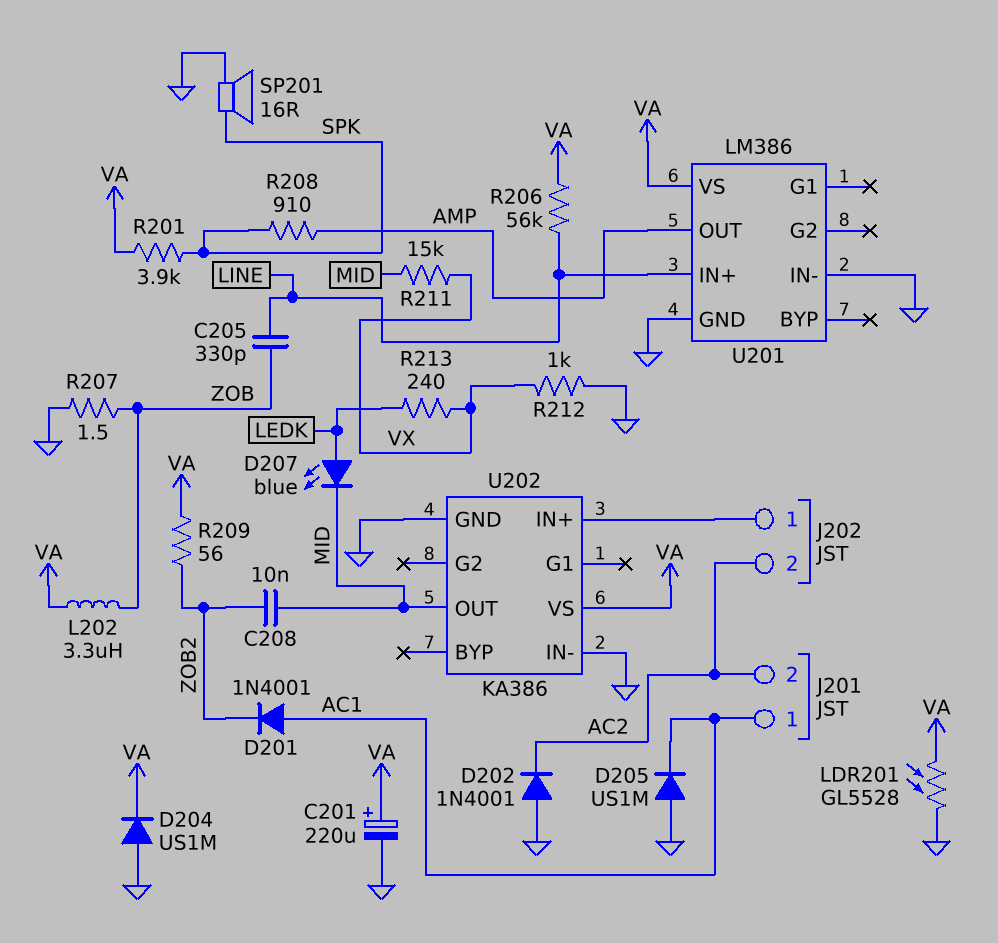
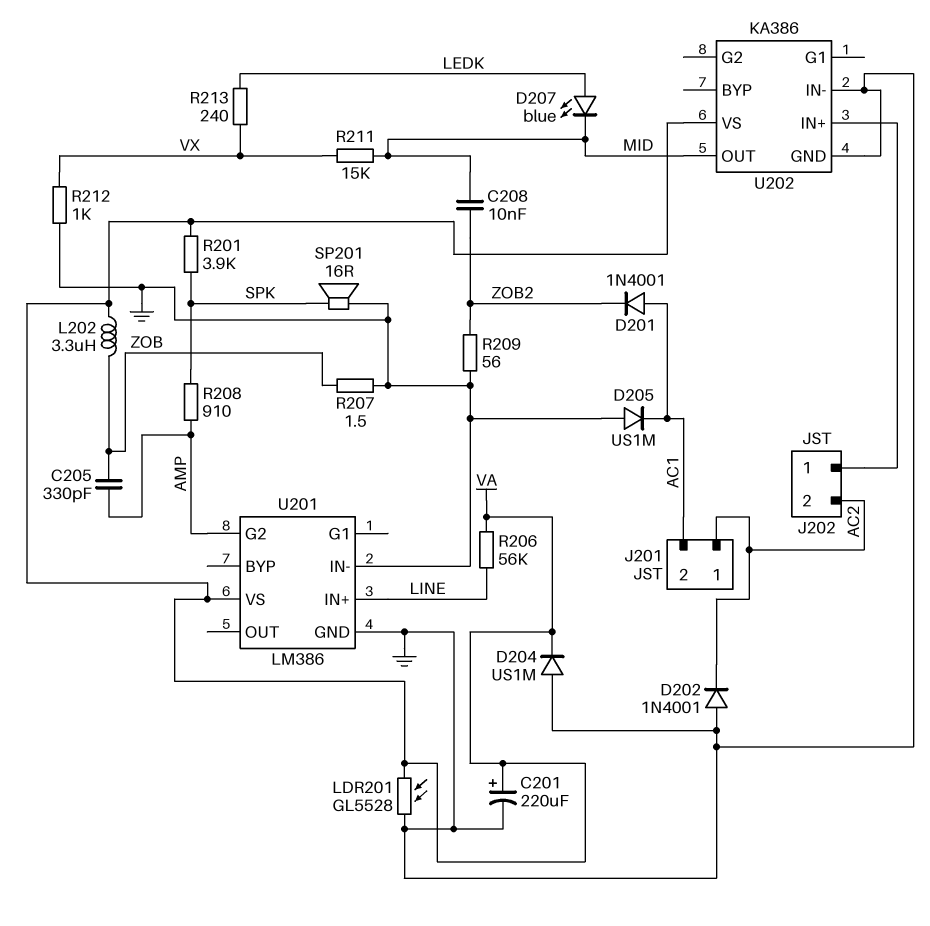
C205: 330pF (LINE, ZOB) -> 330pF (AMP, ZOB)
J201 pin 1: AC1 -> AC2
J201 pin 2: AC2 -> AC1
R209: 56 (VA, ZOB2) -> 56 (GND, ZOB2)
U201 pin G2: none -> AMP
U201 pin OUT: AMP -> none

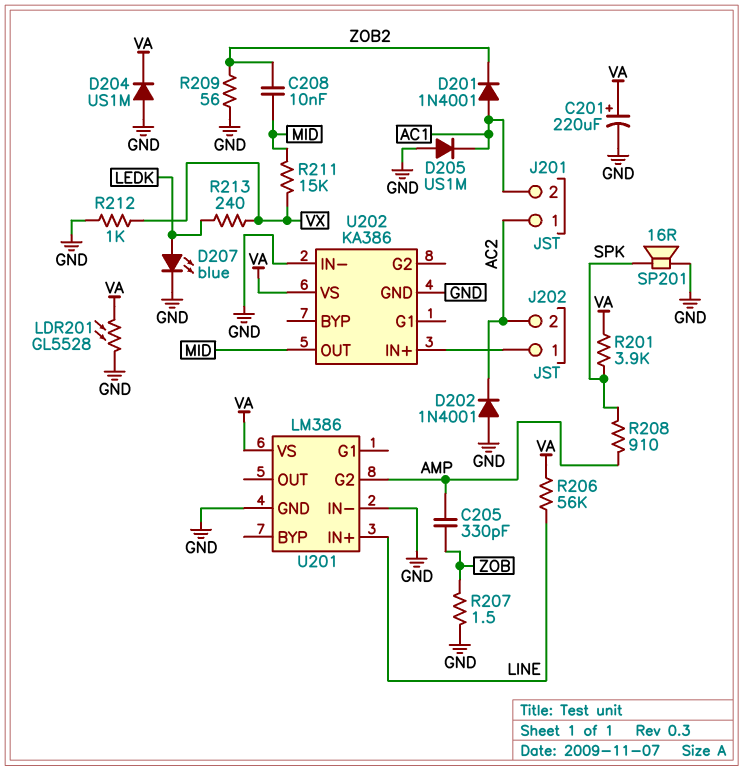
D207: LED blue (A LEDK, K MID) -> LED blue (A LEDK, K GND)
L202: 3.3uH (VA, ZOB) -> none

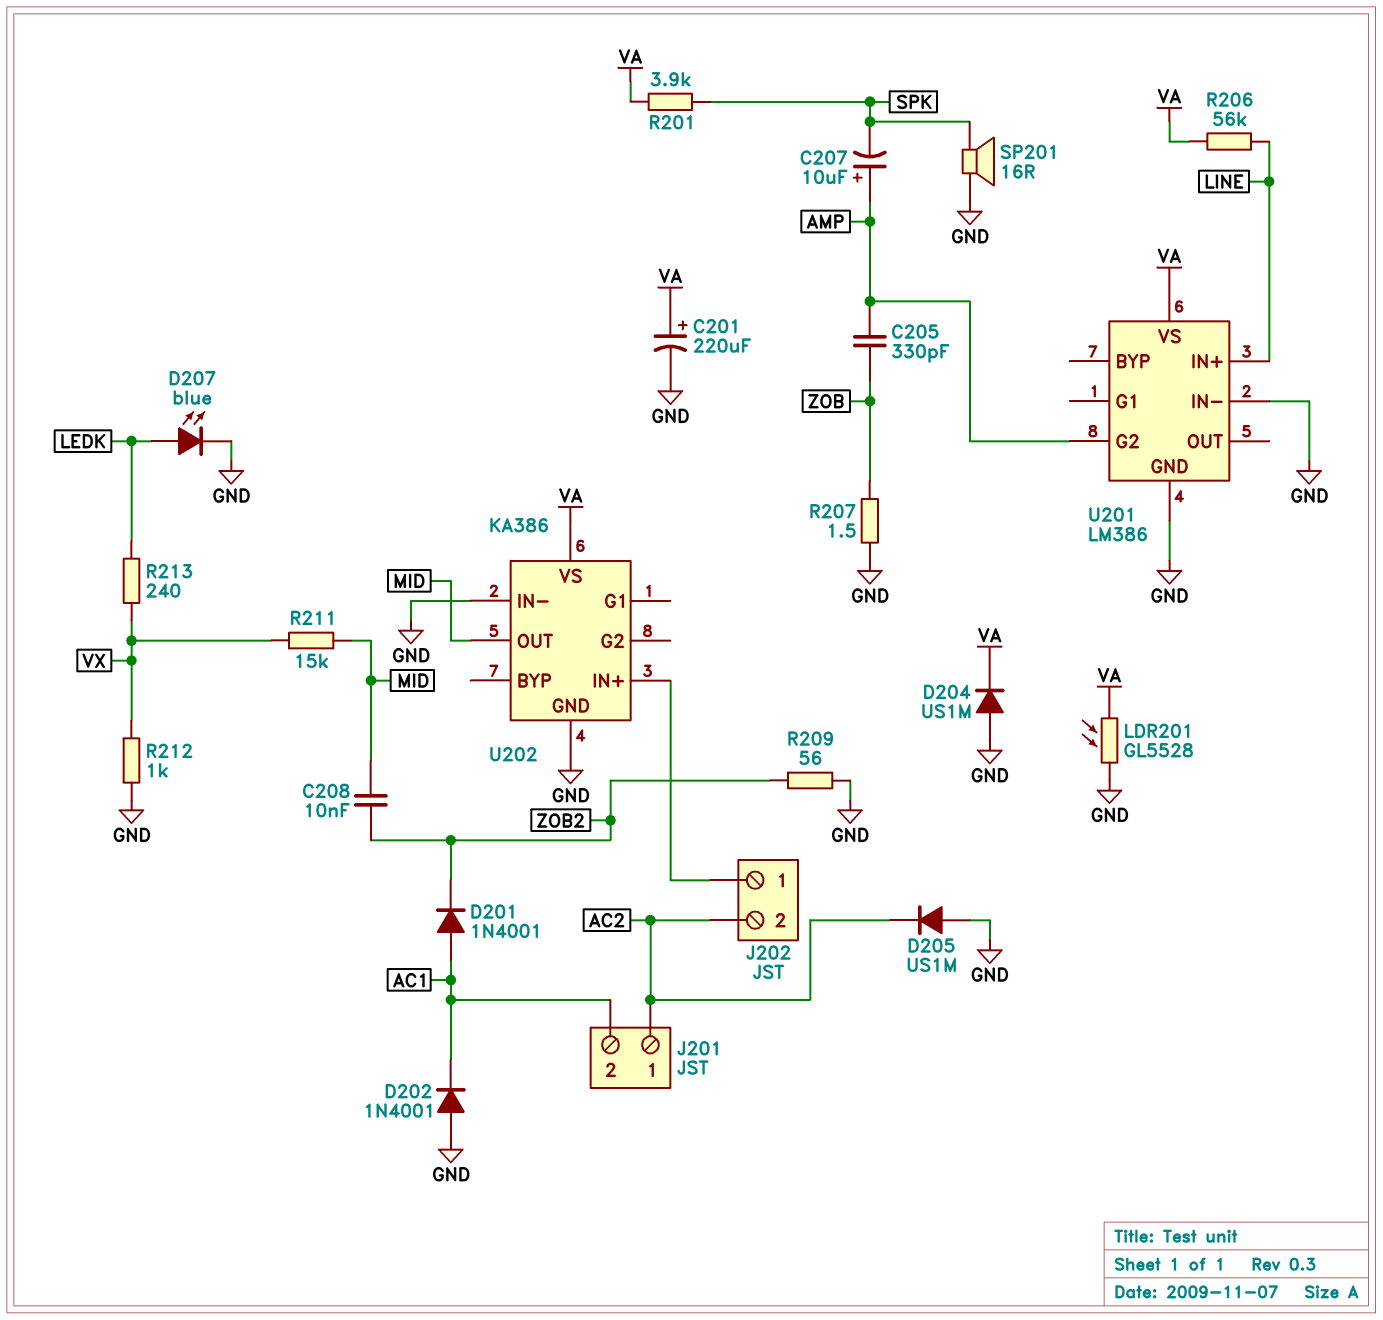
C207: none -> 10uF (plus AMP, minus SPK)
D202: diode 1N4001 (A GND, K AC2) -> diode 1N4001 (A GND, K AC1)
D205: diode US1M (A GND, K AC1) -> diode US1M (A GND, K AC2)
R208: 910 (AMP, SPK) -> none

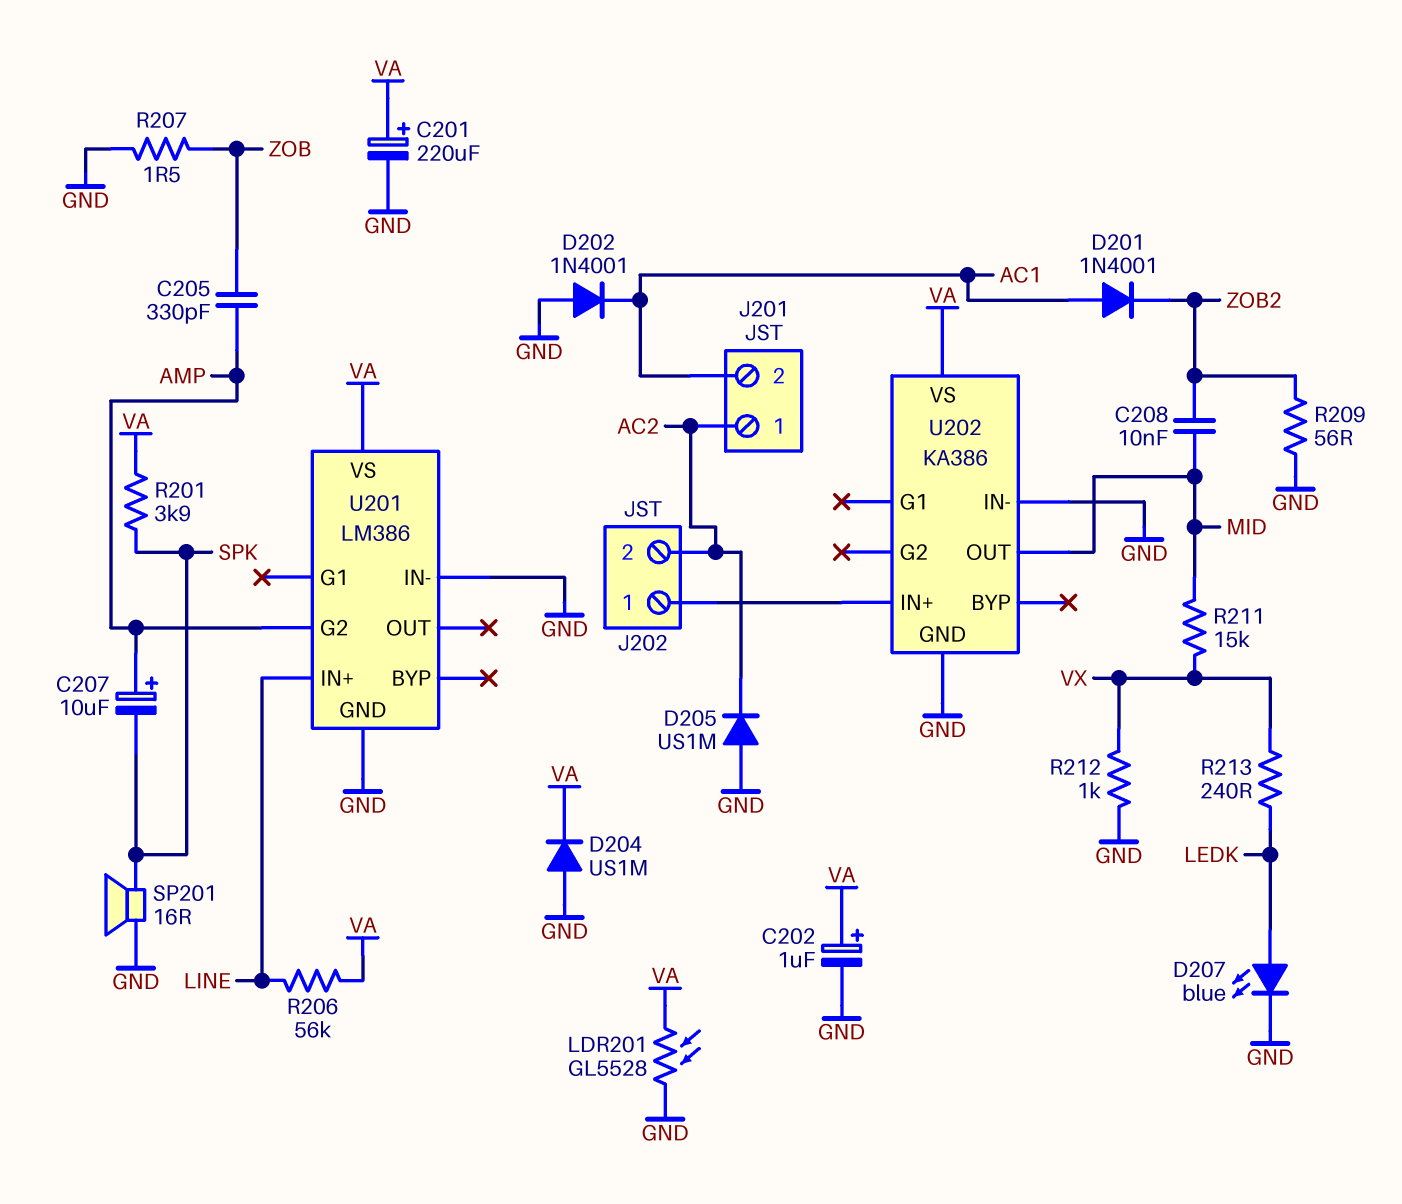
C202: none -> 1uF (plus VA, minus GND)

